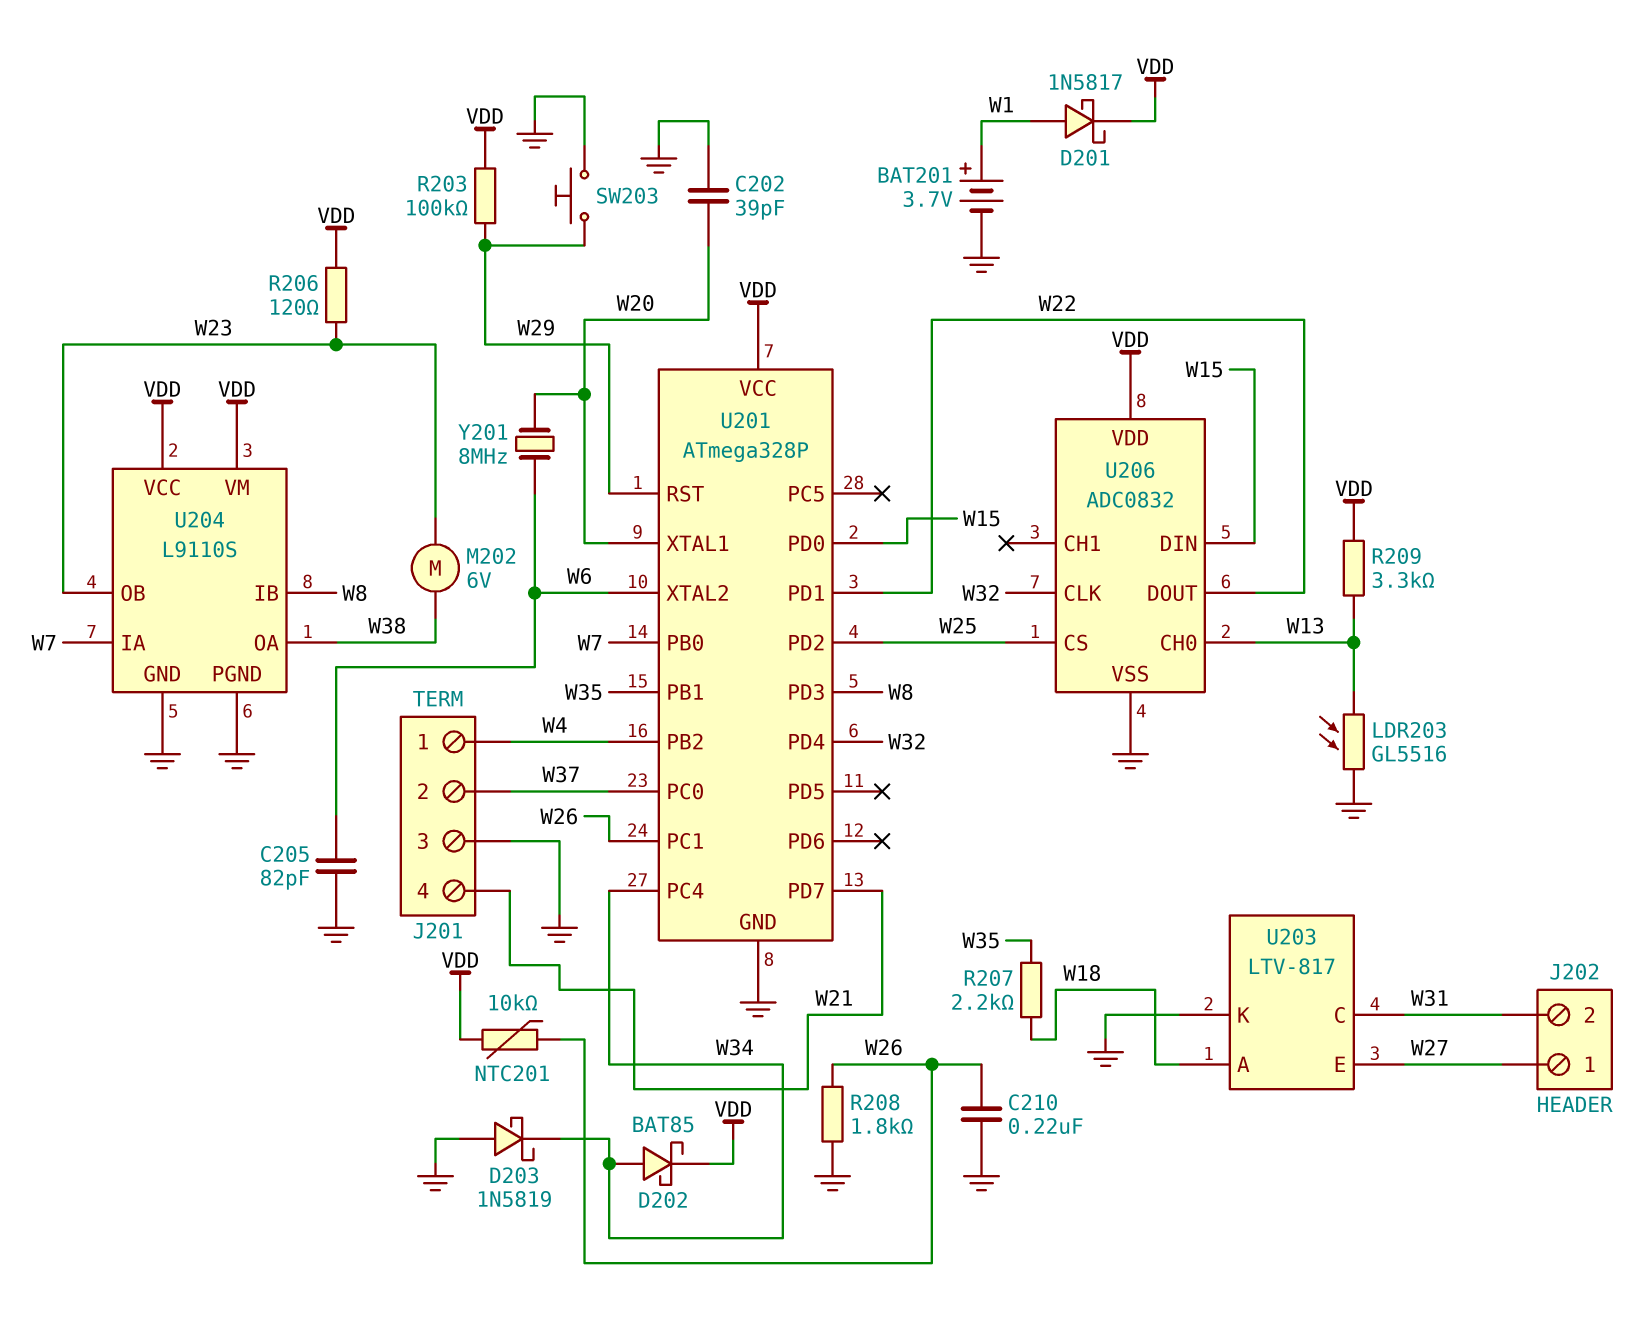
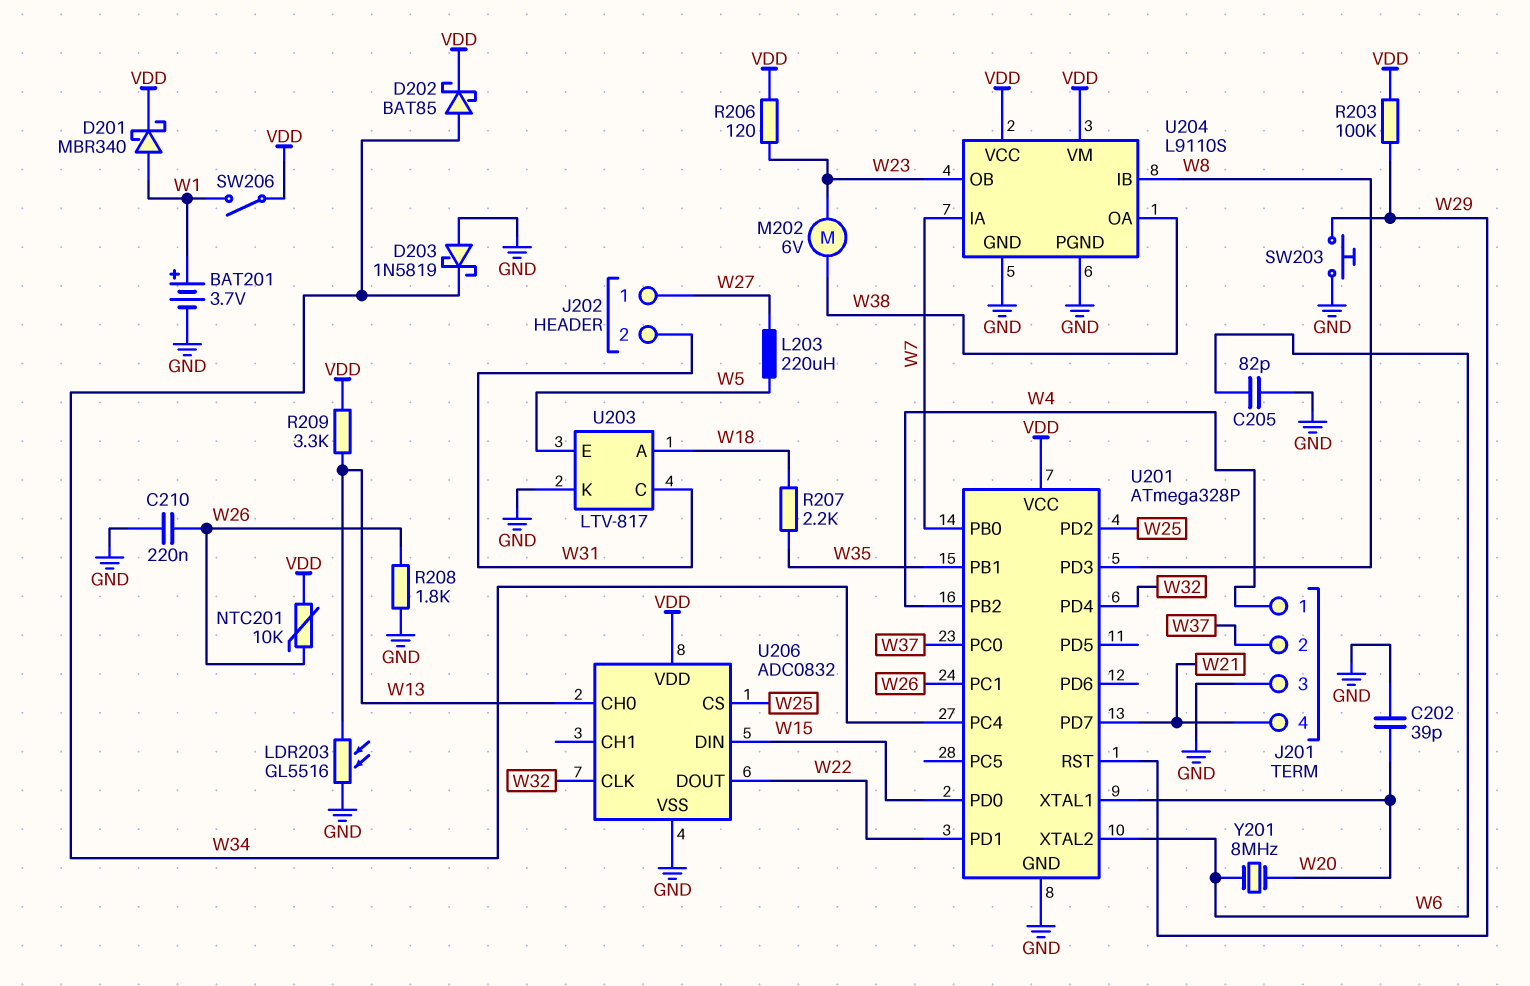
D201: schottky 1N5817 (A W1, K VDD) -> schottky MBR340 (A W1, K VDD)
L203: none -> 220uH (W5, W27)
SW206: none -> switch (VDD, W1)
U203 pin E: W27 -> W5

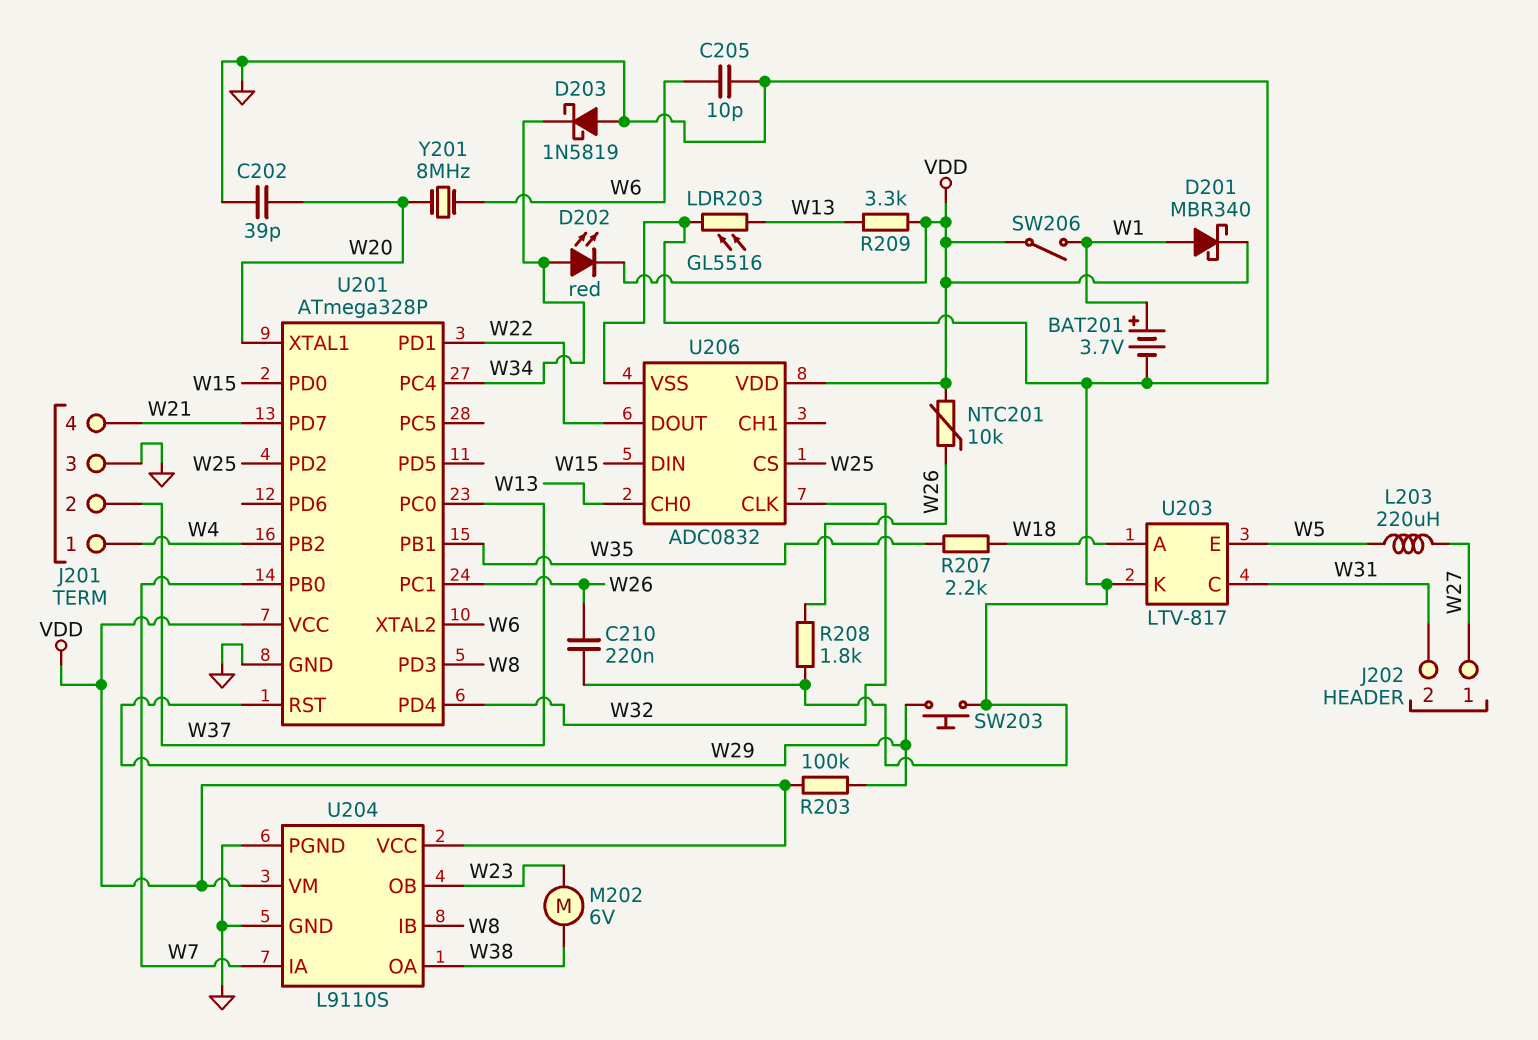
C205: 82pF (GND, W6) -> 10pF (GND, W6)
D202: schottky BAT85 (A W34, K VDD) -> LED red (A W34, K VDD)
R206: 120 (VDD, W23) -> none

